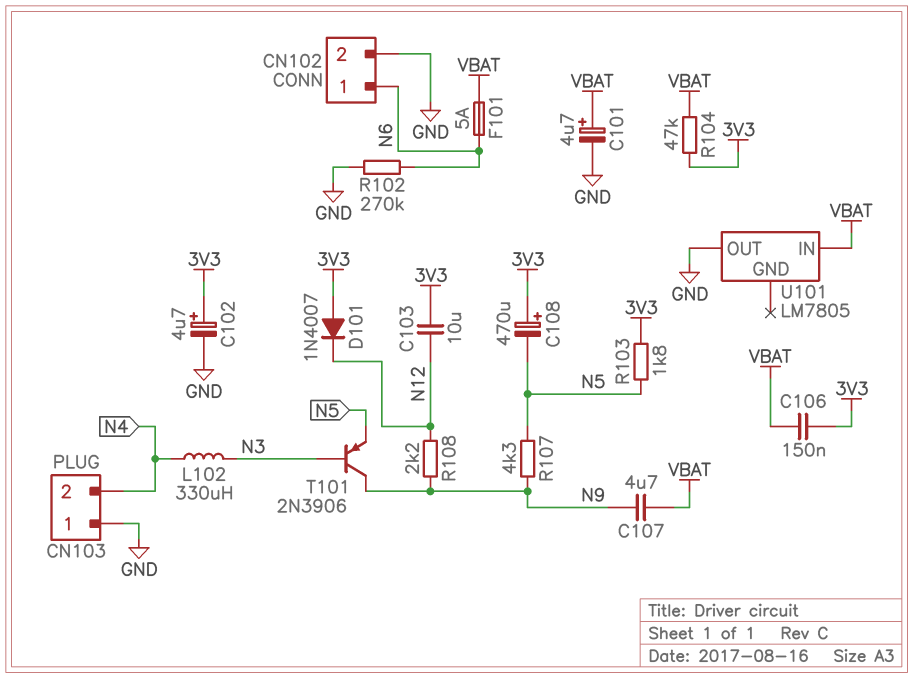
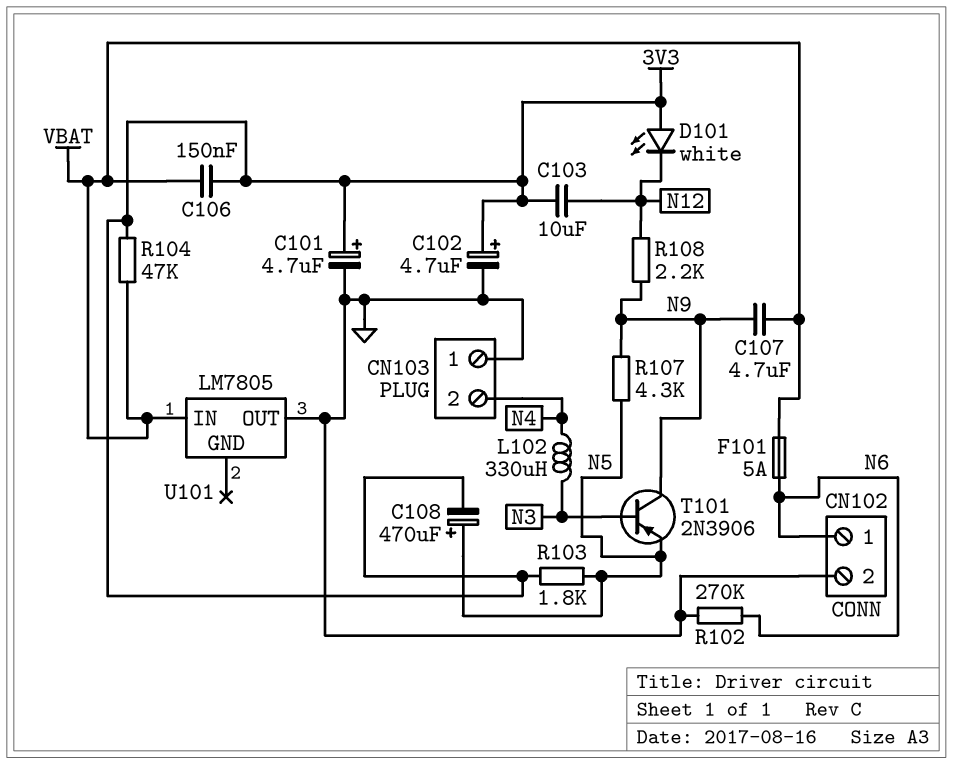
C101: 4.7uF (plus VBAT, minus GND) -> 4.7uF (plus 3V3, minus GND)
C108: 470uF (plus 3V3, minus N5) -> 470uF (plus N5, minus 3V3)
D101: diode 1N4007 (A 3V3, K N12) -> LED white (A 3V3, K N12)

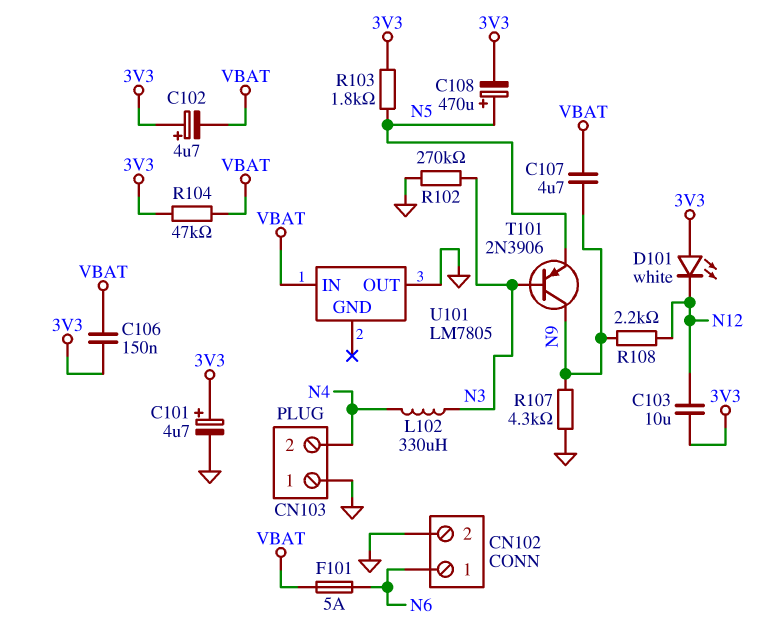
C102: 4.7uF (plus 3V3, minus GND) -> 4.7uF (plus 3V3, minus VBAT)
R102: 270k (GND, N6) -> 270k (GND, N3)
R107: 4.3k (N5, N9) -> 4.3k (GND, N9)

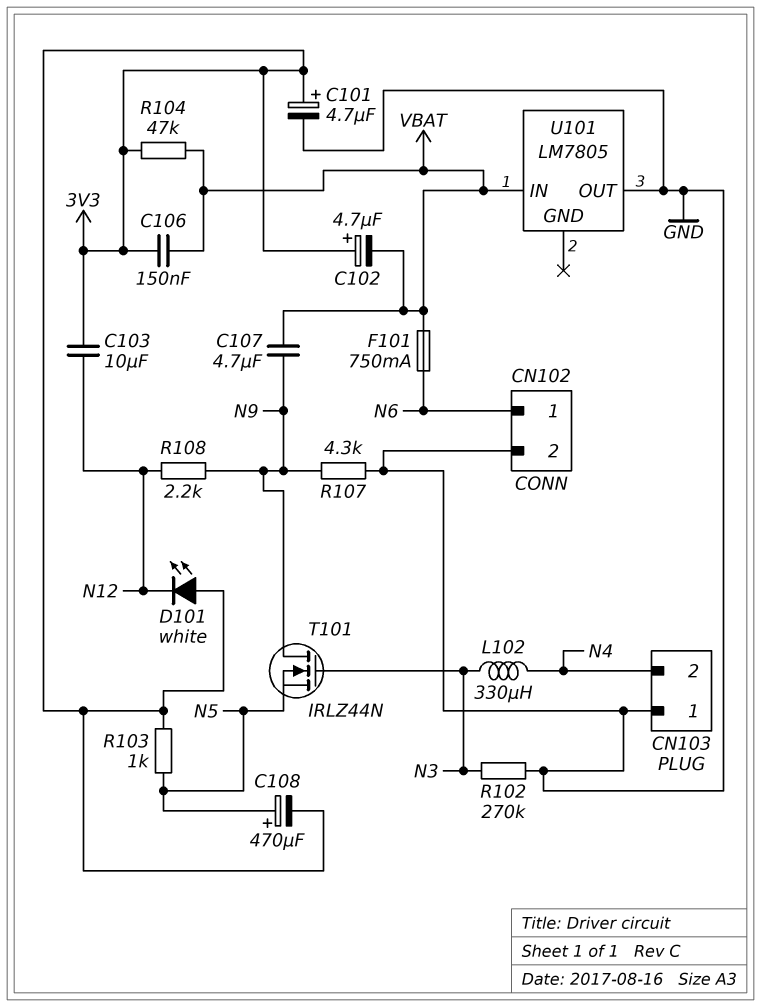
F101: 5A (N6, VBAT) -> 750mA (N6, VBAT)
R103: 1.8k (3V3, N5) -> 1k (3V3, N5)
T101: PNP 2N3906 (B N3, C N9, E N5) -> NMOS IRLZ44N (G N3, D N9, S N5)

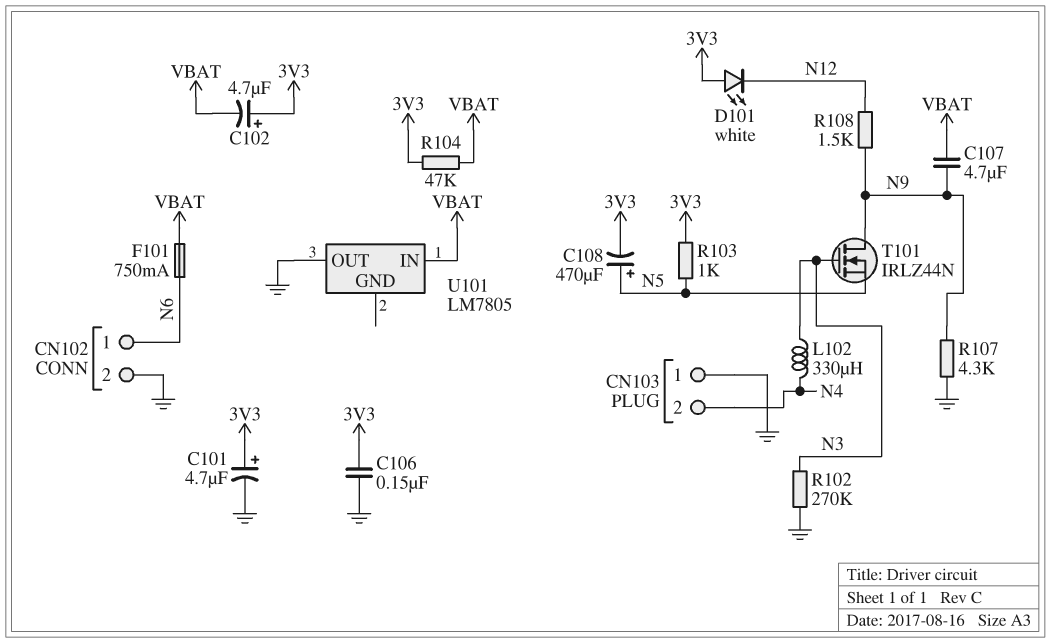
C103: 10uF (3V3, N12) -> none
C106: 150nF (3V3, VBAT) -> 150nF (3V3, GND)
R108: 2.2k (N9, N12) -> 1.5k (N9, N12)

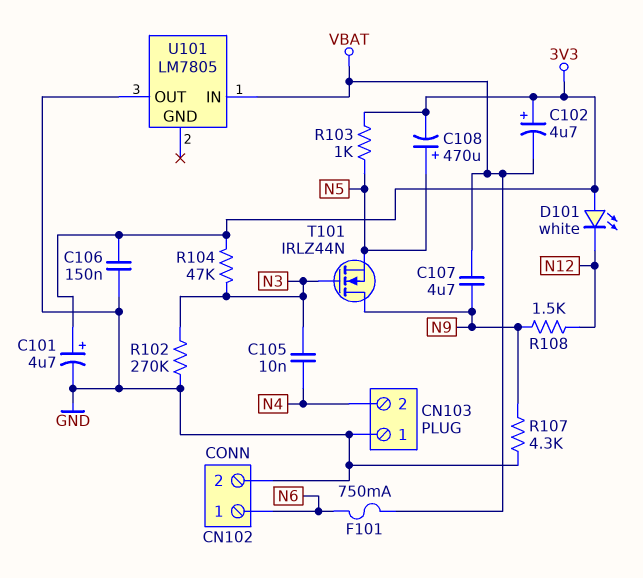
C105: none -> 10nF (N3, N4)
L102: 330uH (N3, N4) -> none
R104: 47k (3V3, VBAT) -> 47k (3V3, N3)

